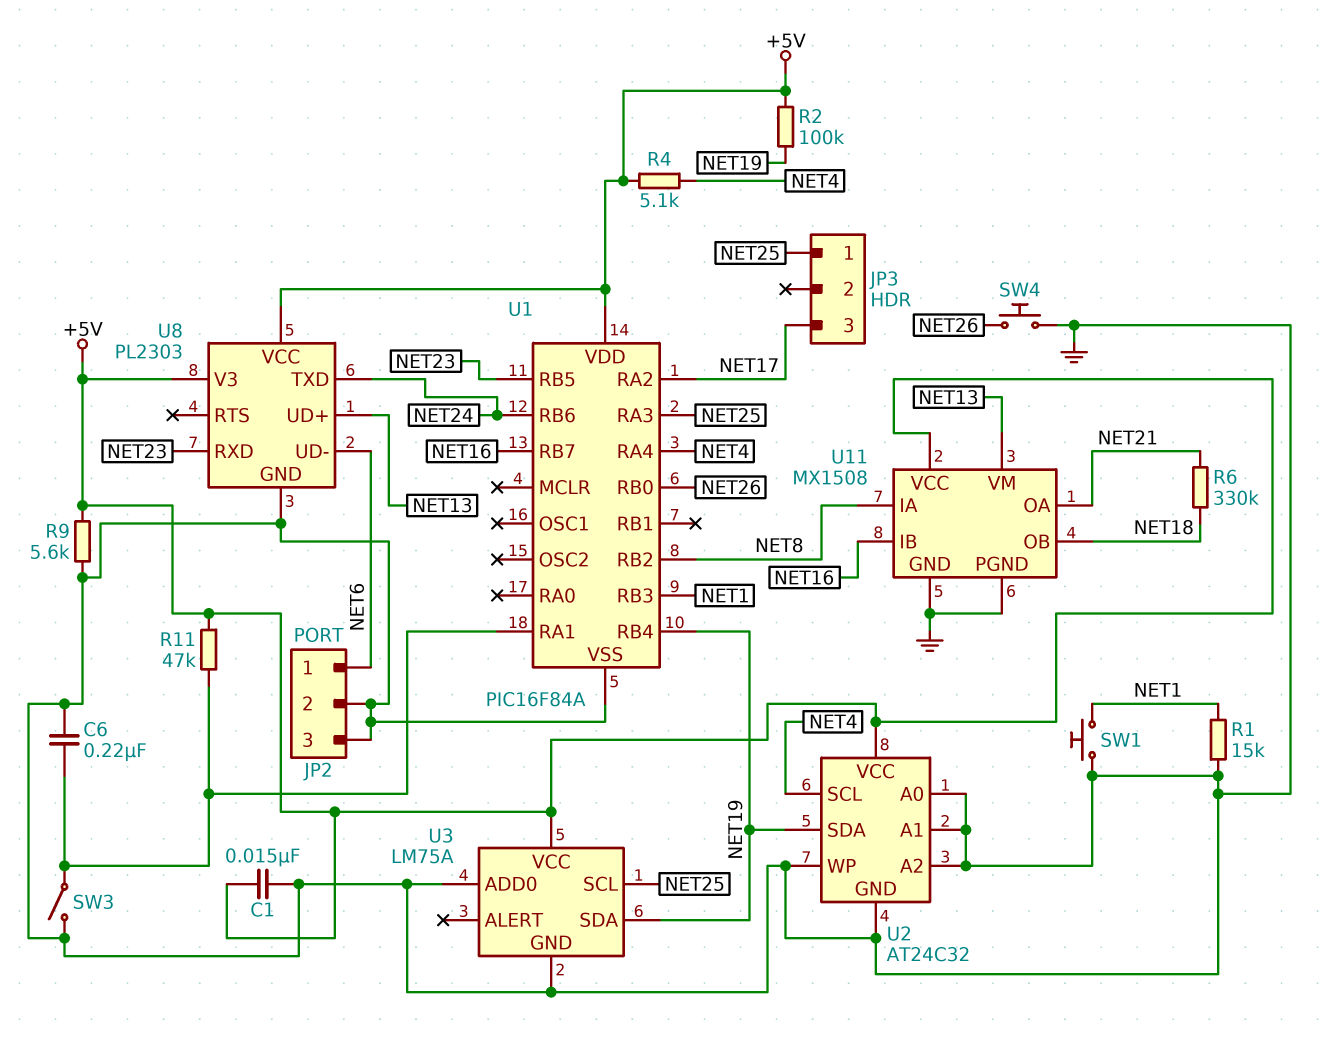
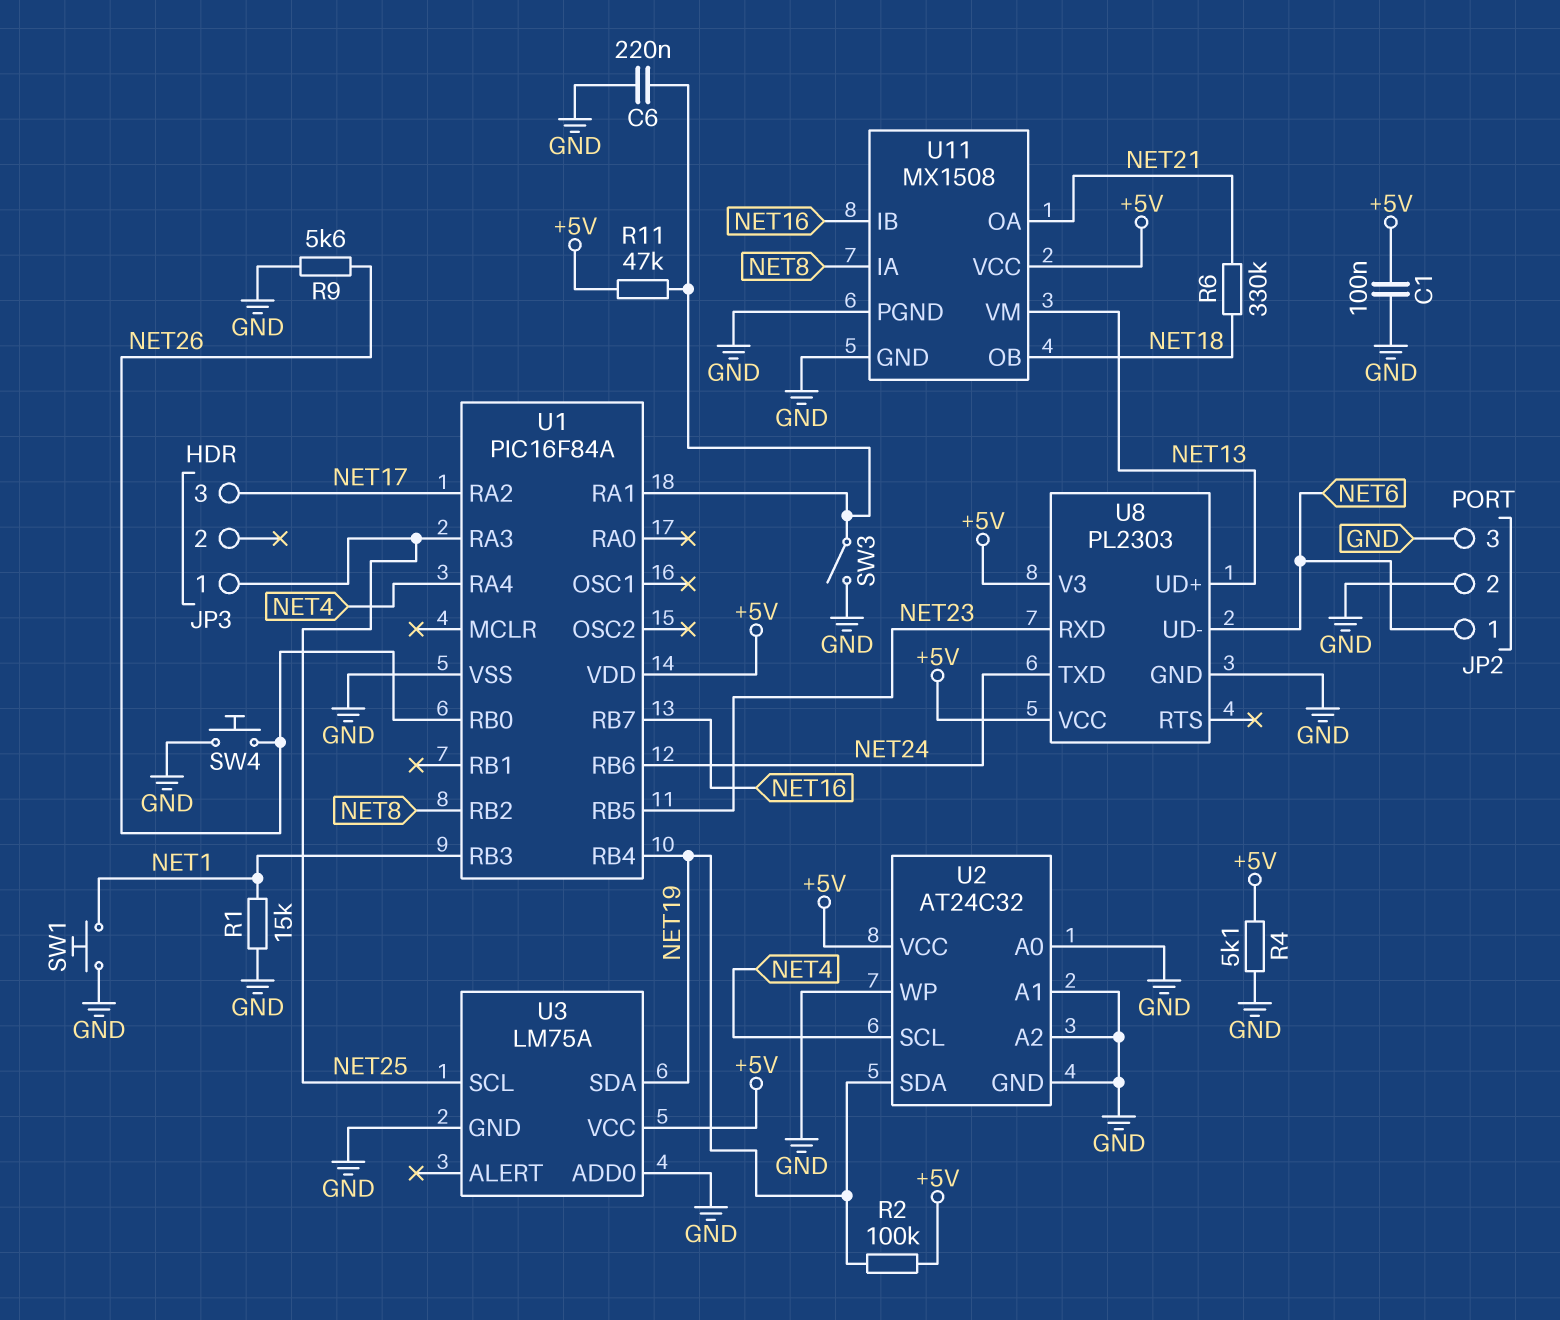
C1: 15nF (+5V, GND) -> 100nF (+5V, GND)
R4: 5.1k (+5V, NET4) -> 5.1k (+5V, GND)
R9: 5.6k (+5V, GND) -> 5.6k (GND, NET26)

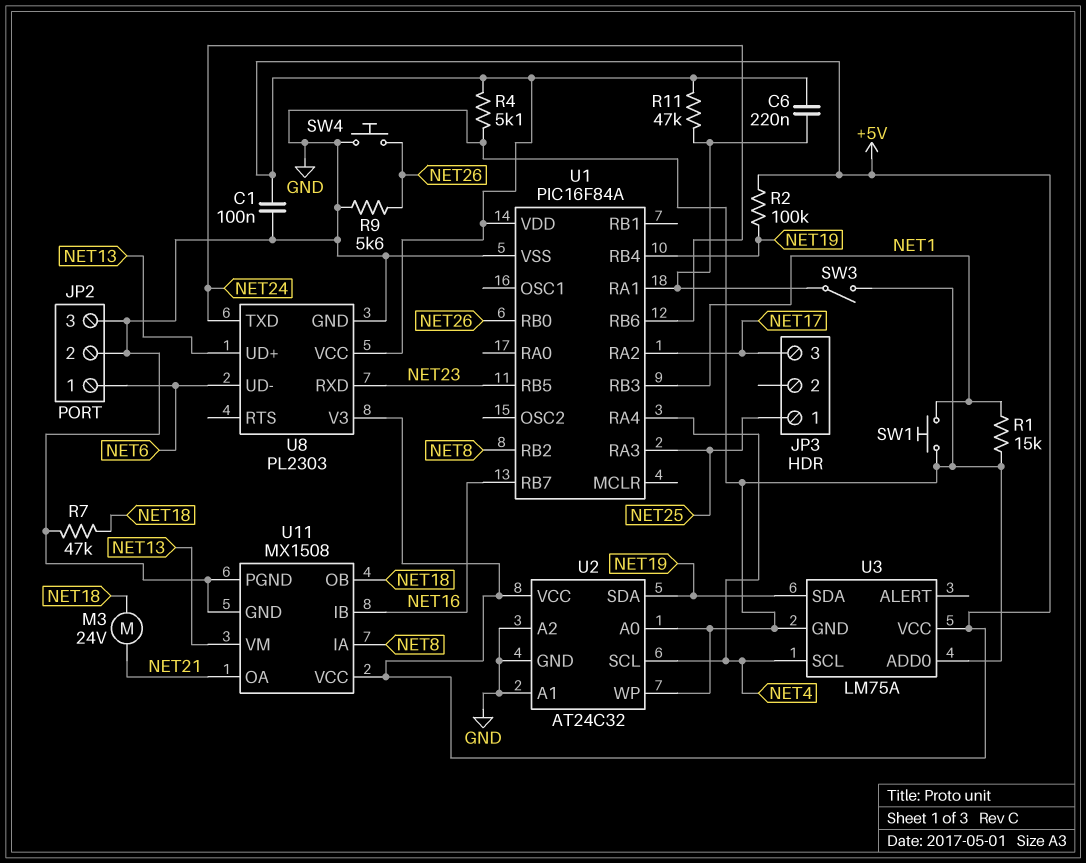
C6: 220nF (GND, U1/RA1) -> 220nF (+5V, U1/RA1)
M3: none -> motor 24V (NET18, NET21)
R6: 330k (NET18, NET21) -> none
R7: none -> 47k (GND, NET18)
U3 pin SCL: NET25 -> NET4

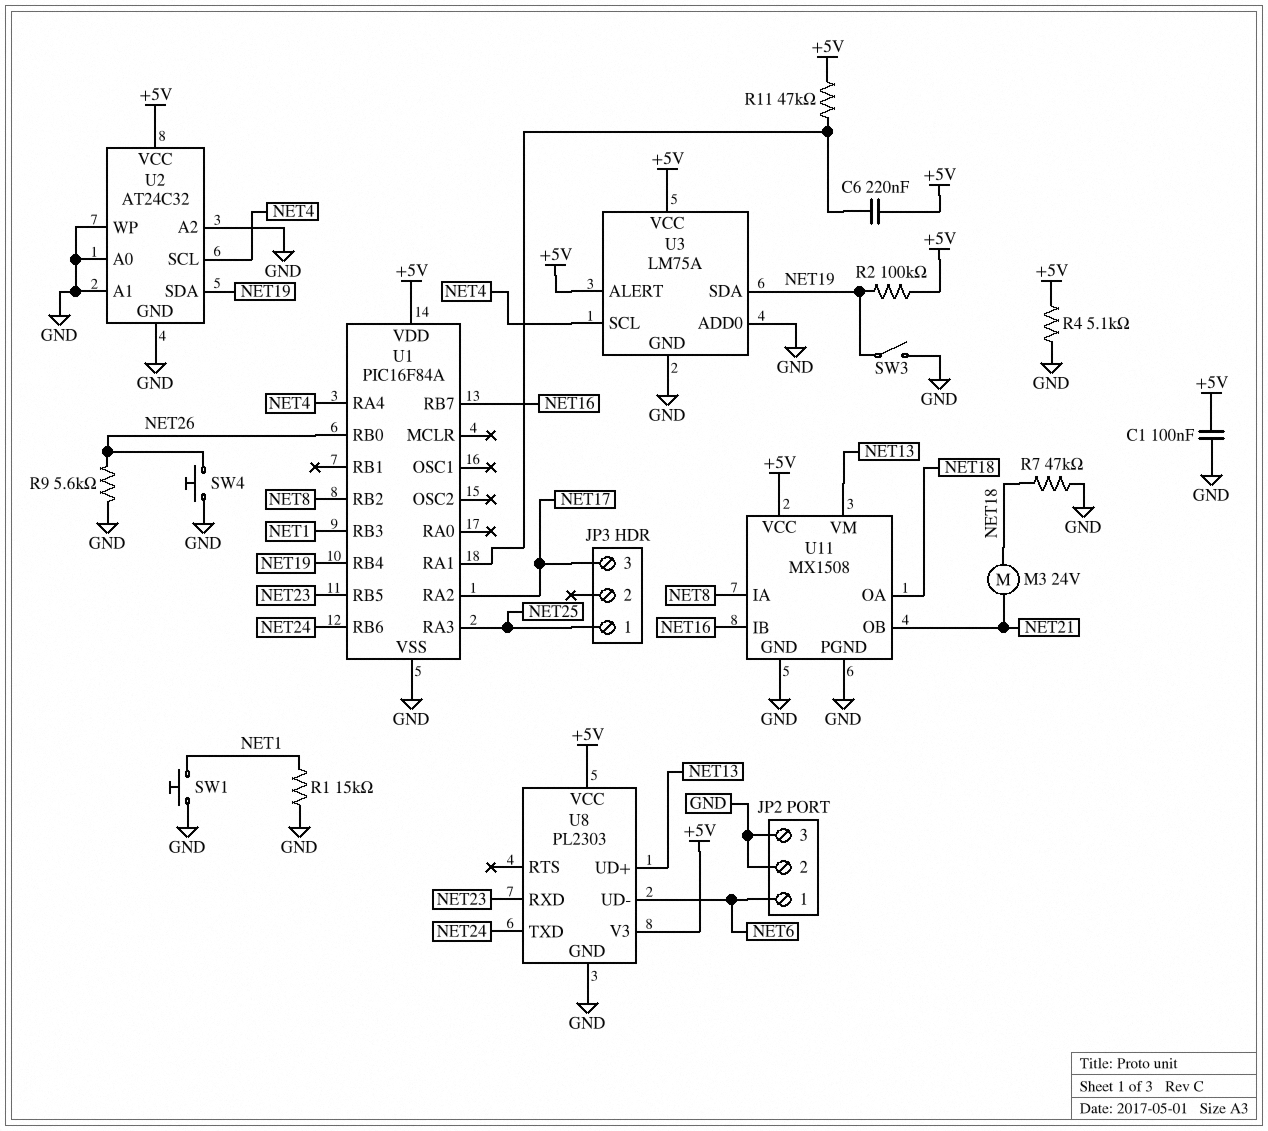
SW3: switch (GND, U1/RA1) -> switch (GND, NET19)
U3 pin ALERT: none -> +5V
U11 pin OA: NET21 -> NET18
U11 pin OB: NET18 -> NET21

